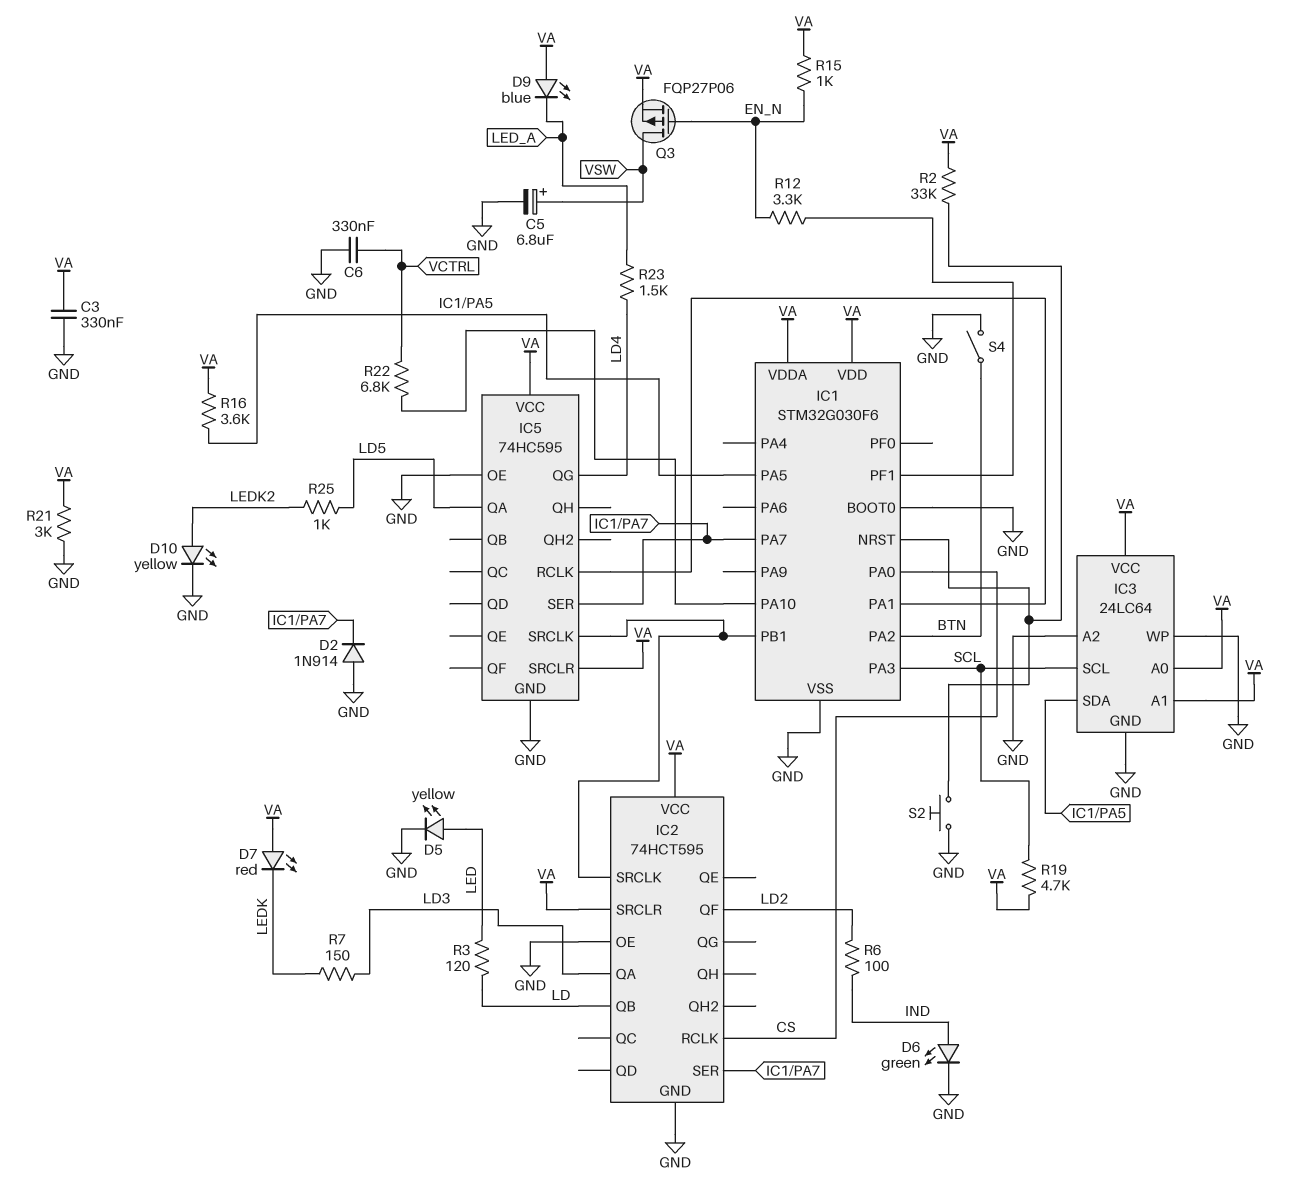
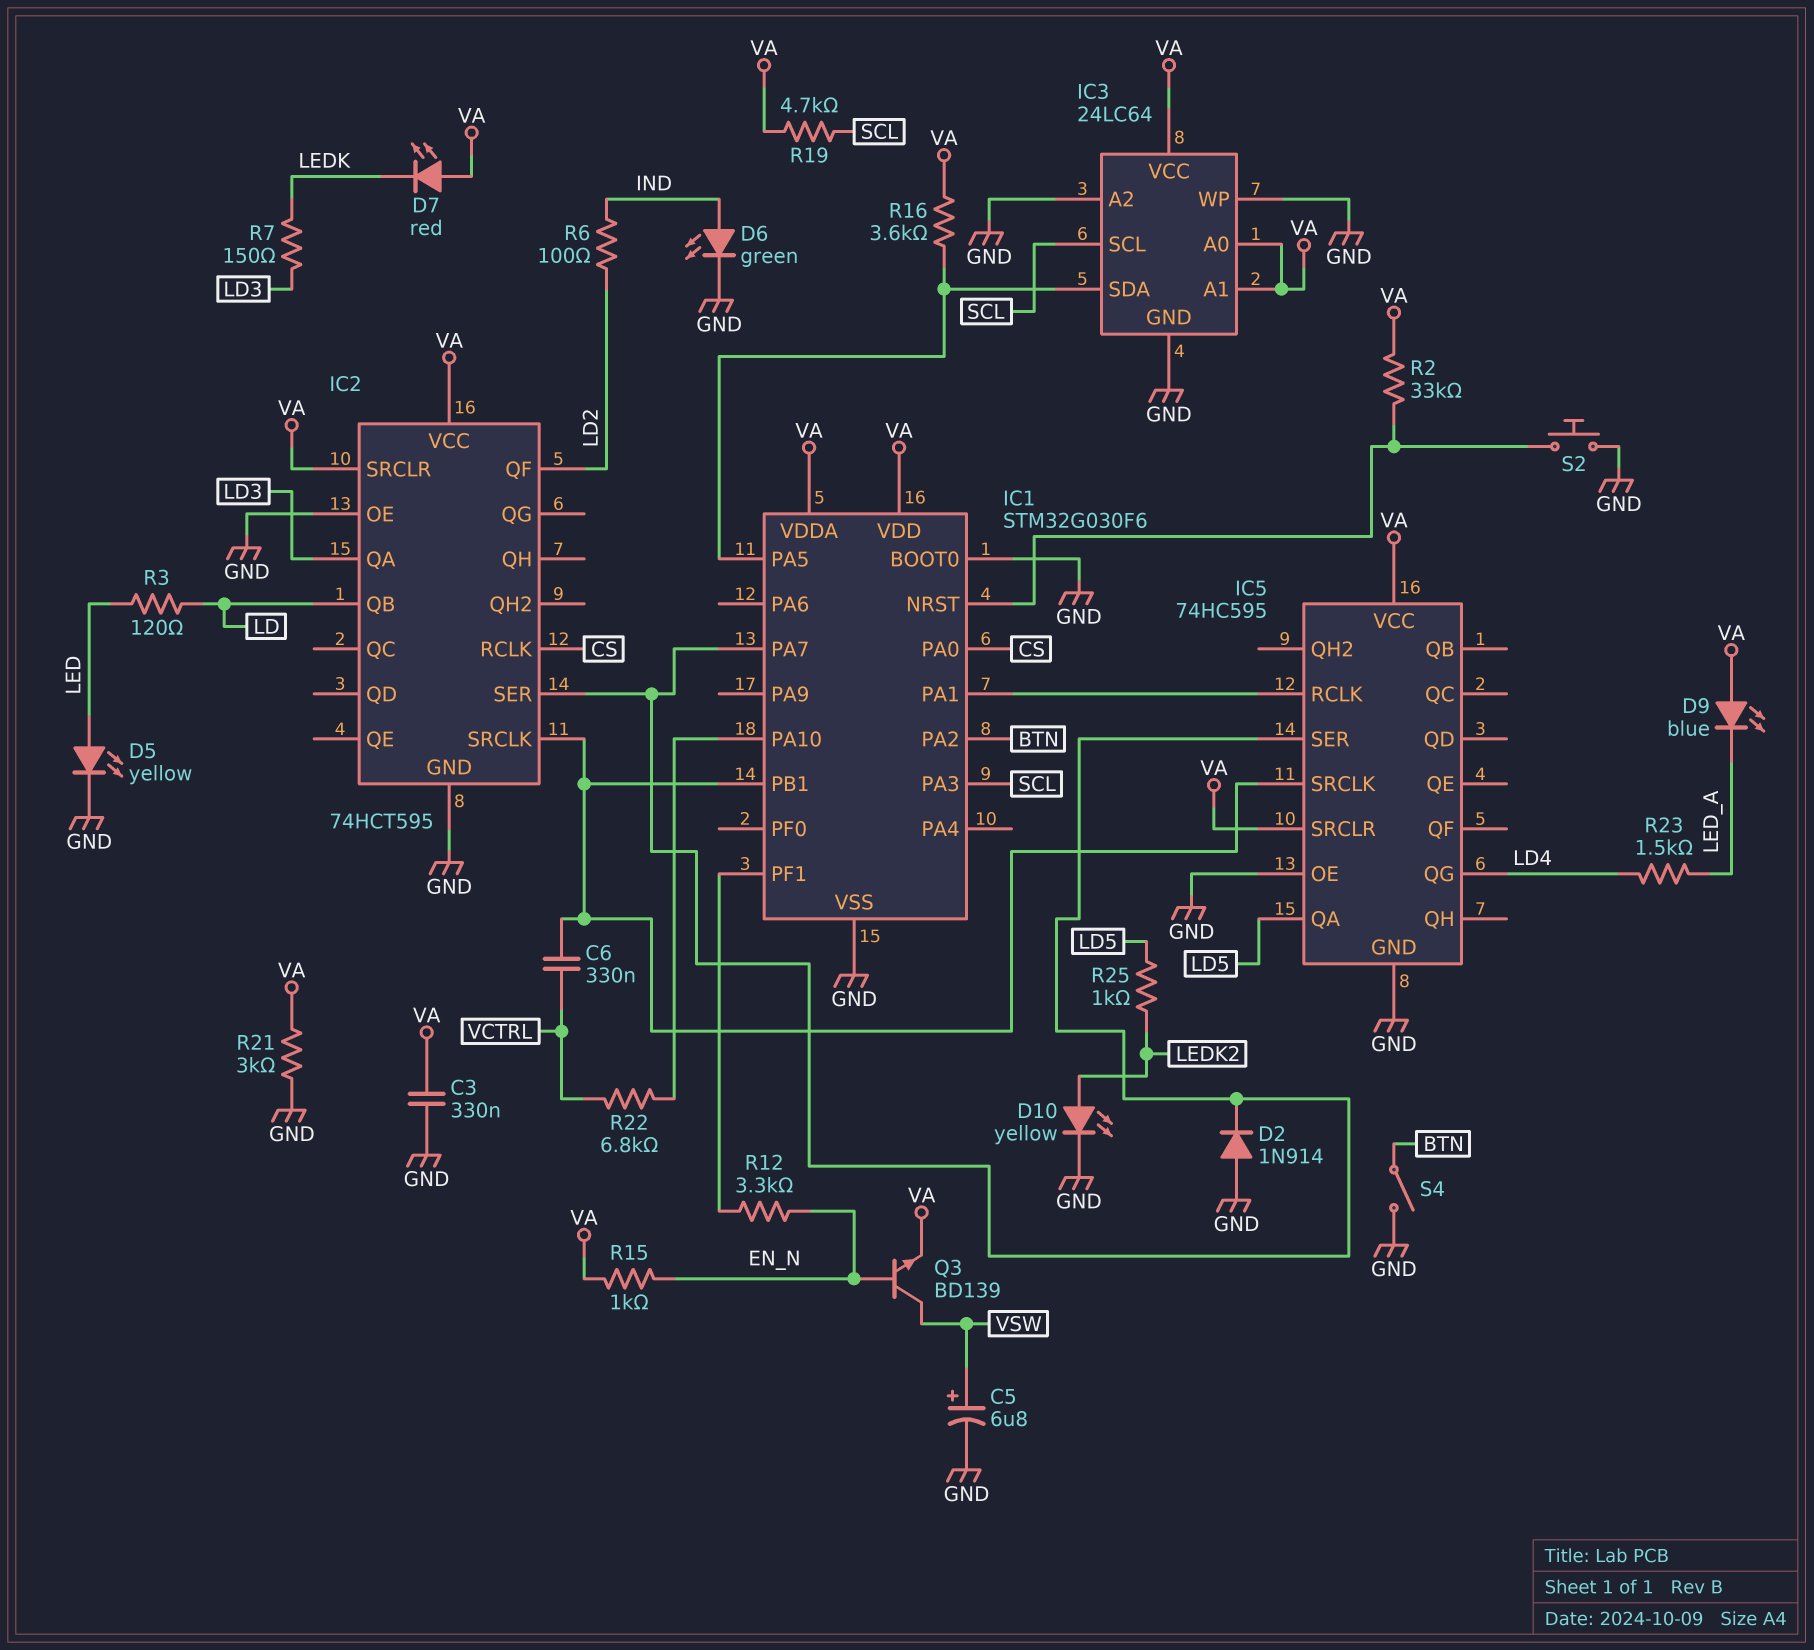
C6: 330nF (GND, VCTRL) -> 330nF (IC1/PB1, VCTRL)
Q3: PMOS FQP27P06 (G EN_N, D VSW, S VA) -> NPN BD139 (B EN_N, C VSW, E VA)

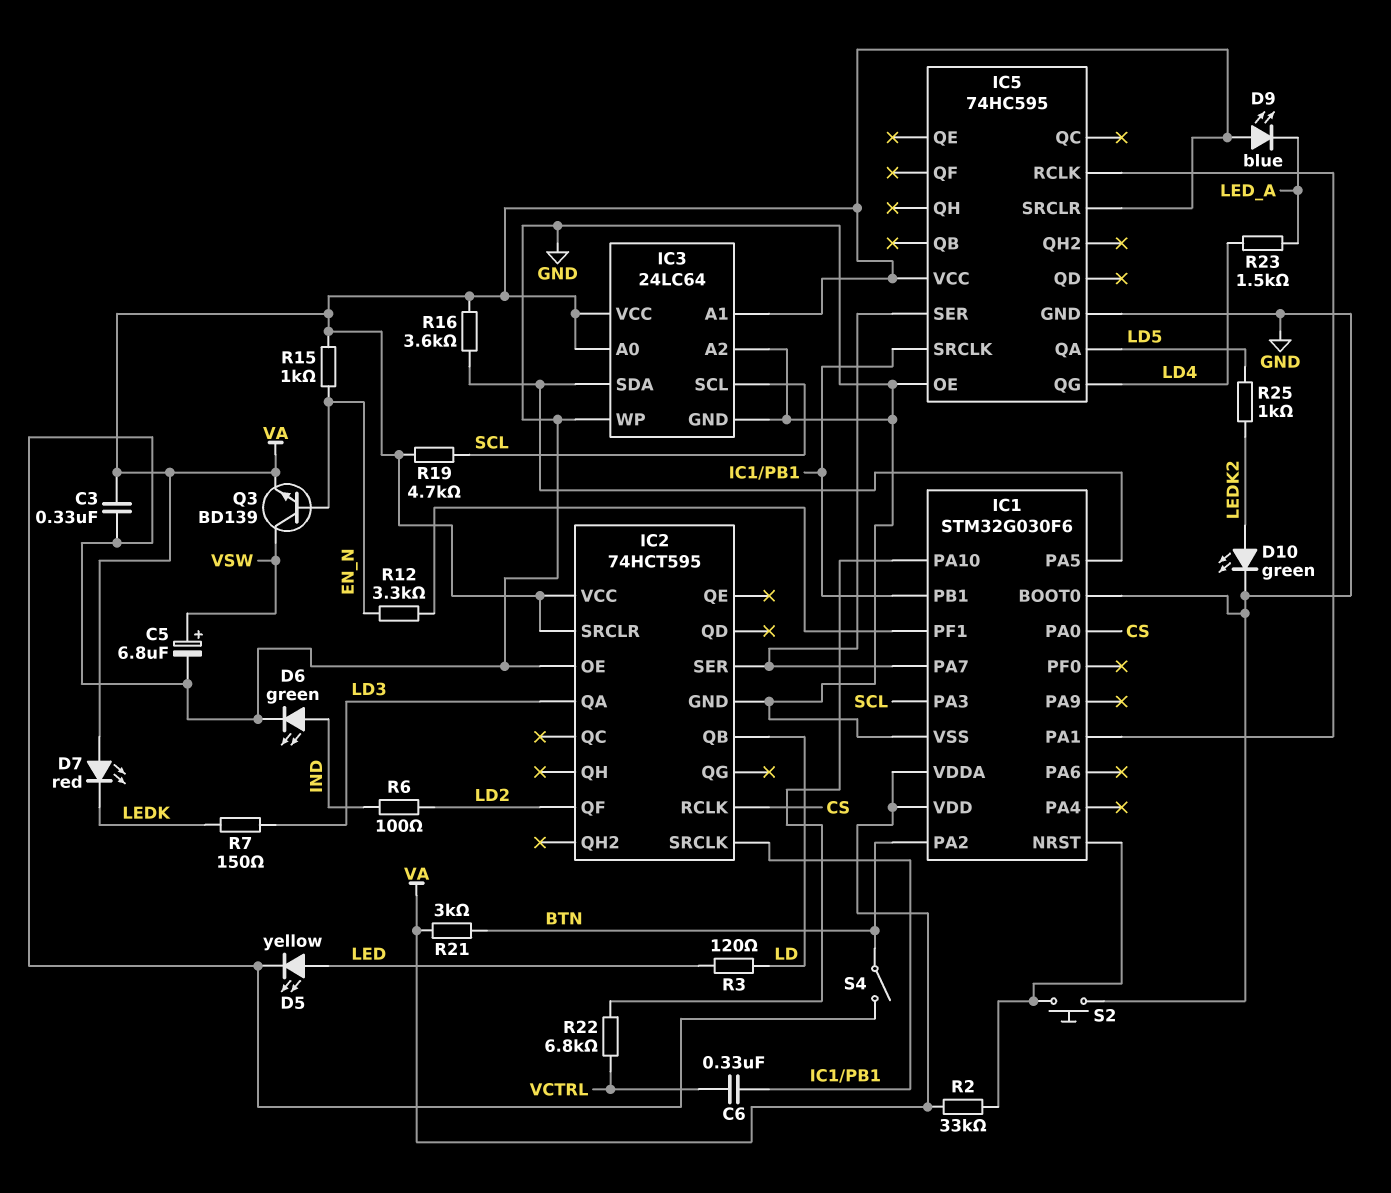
D2: diode 1N914 (A GND, K IC1/PA7) -> none
D10: LED yellow (A LEDK2, K GND) -> LED green (A LEDK2, K GND)
R21: 3k (GND, VA) -> 3k (BTN, VA)

